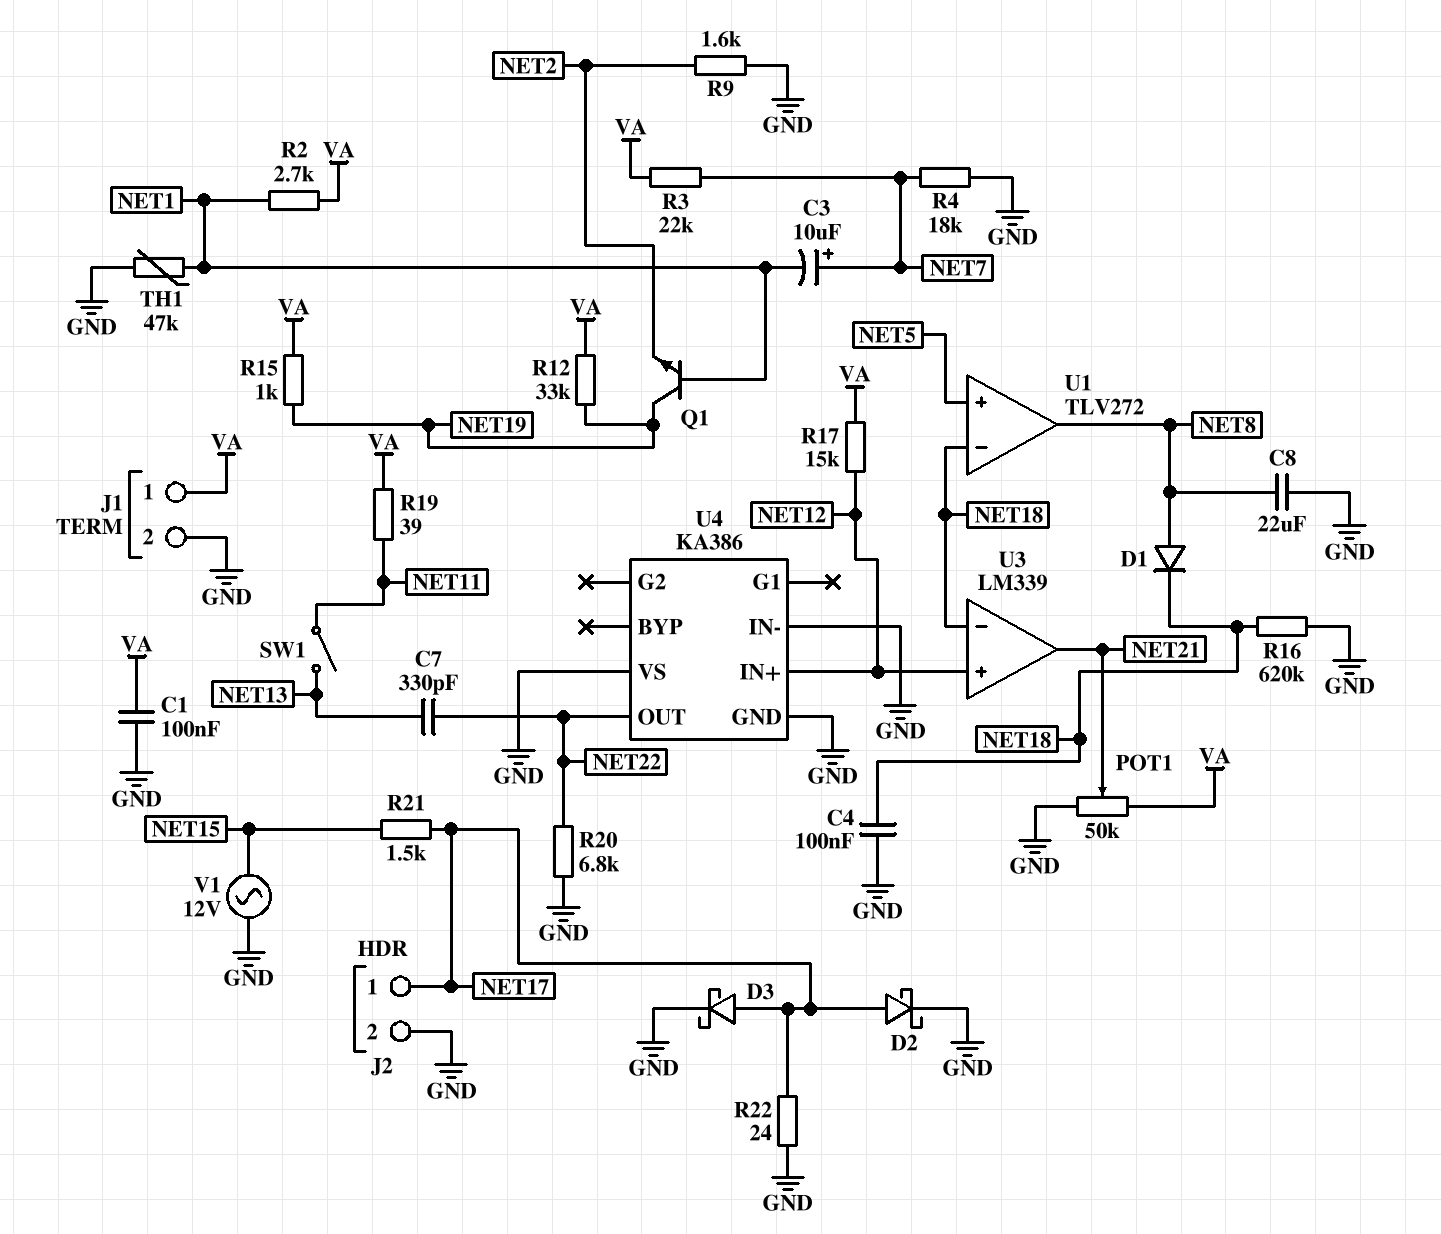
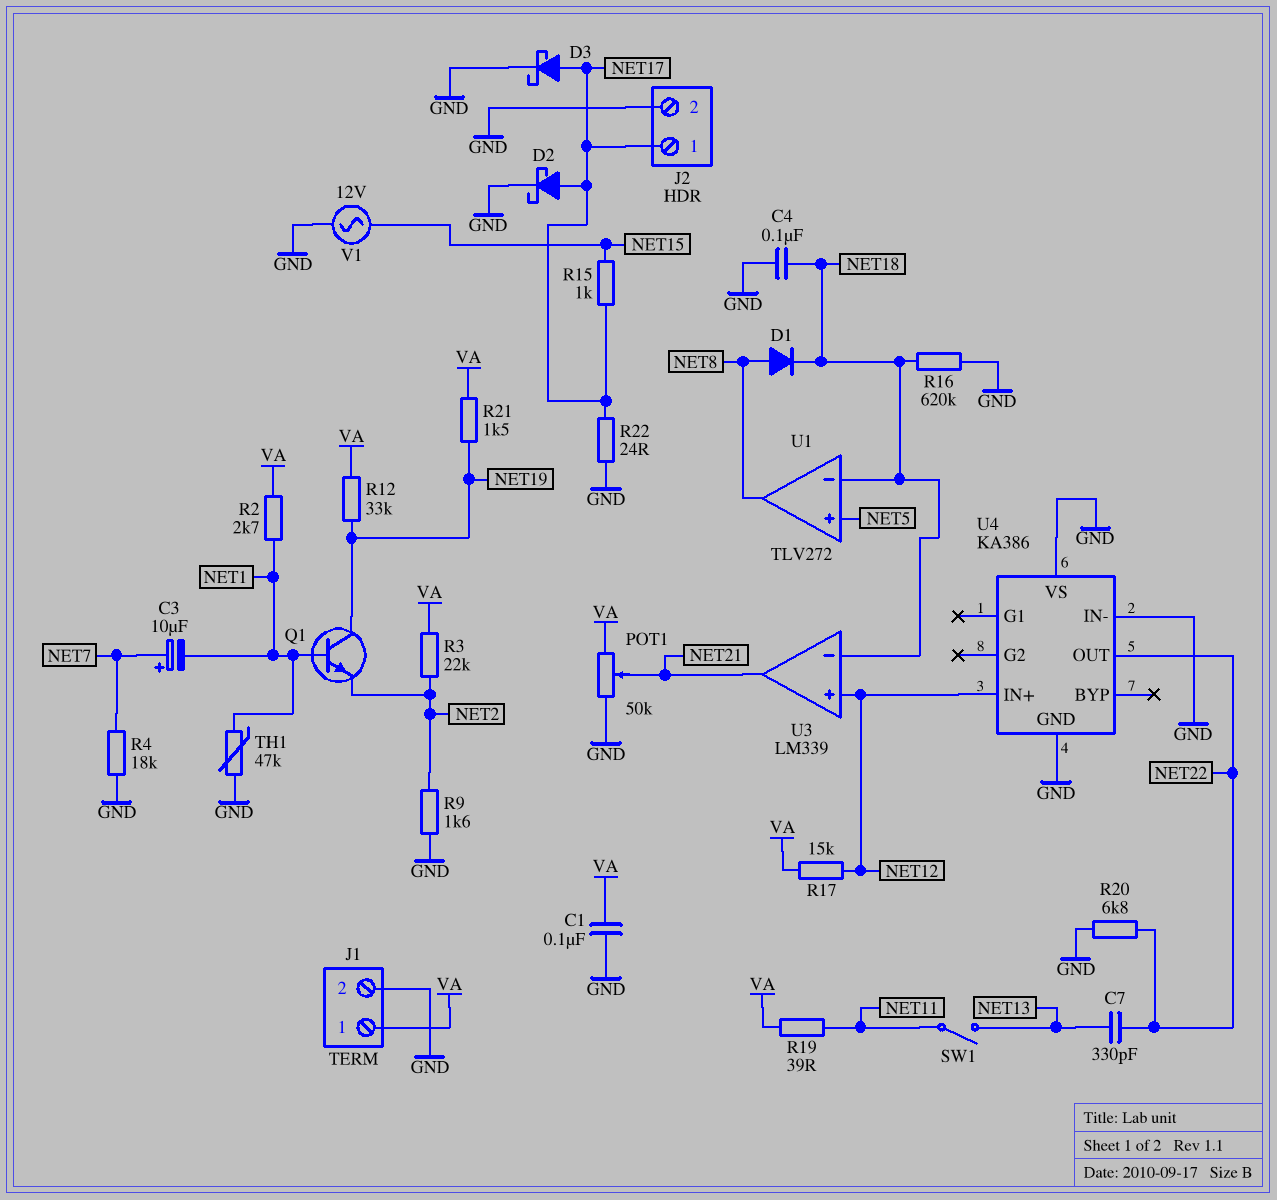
C8: 22uF (GND, NET8) -> none
R3: 22k (NET7, VA) -> 22k (NET2, VA)
R15: 1k (NET19, VA) -> 1k (NET15, NET17)
R21: 1.5k (NET15, NET17) -> 1.5k (NET19, VA)

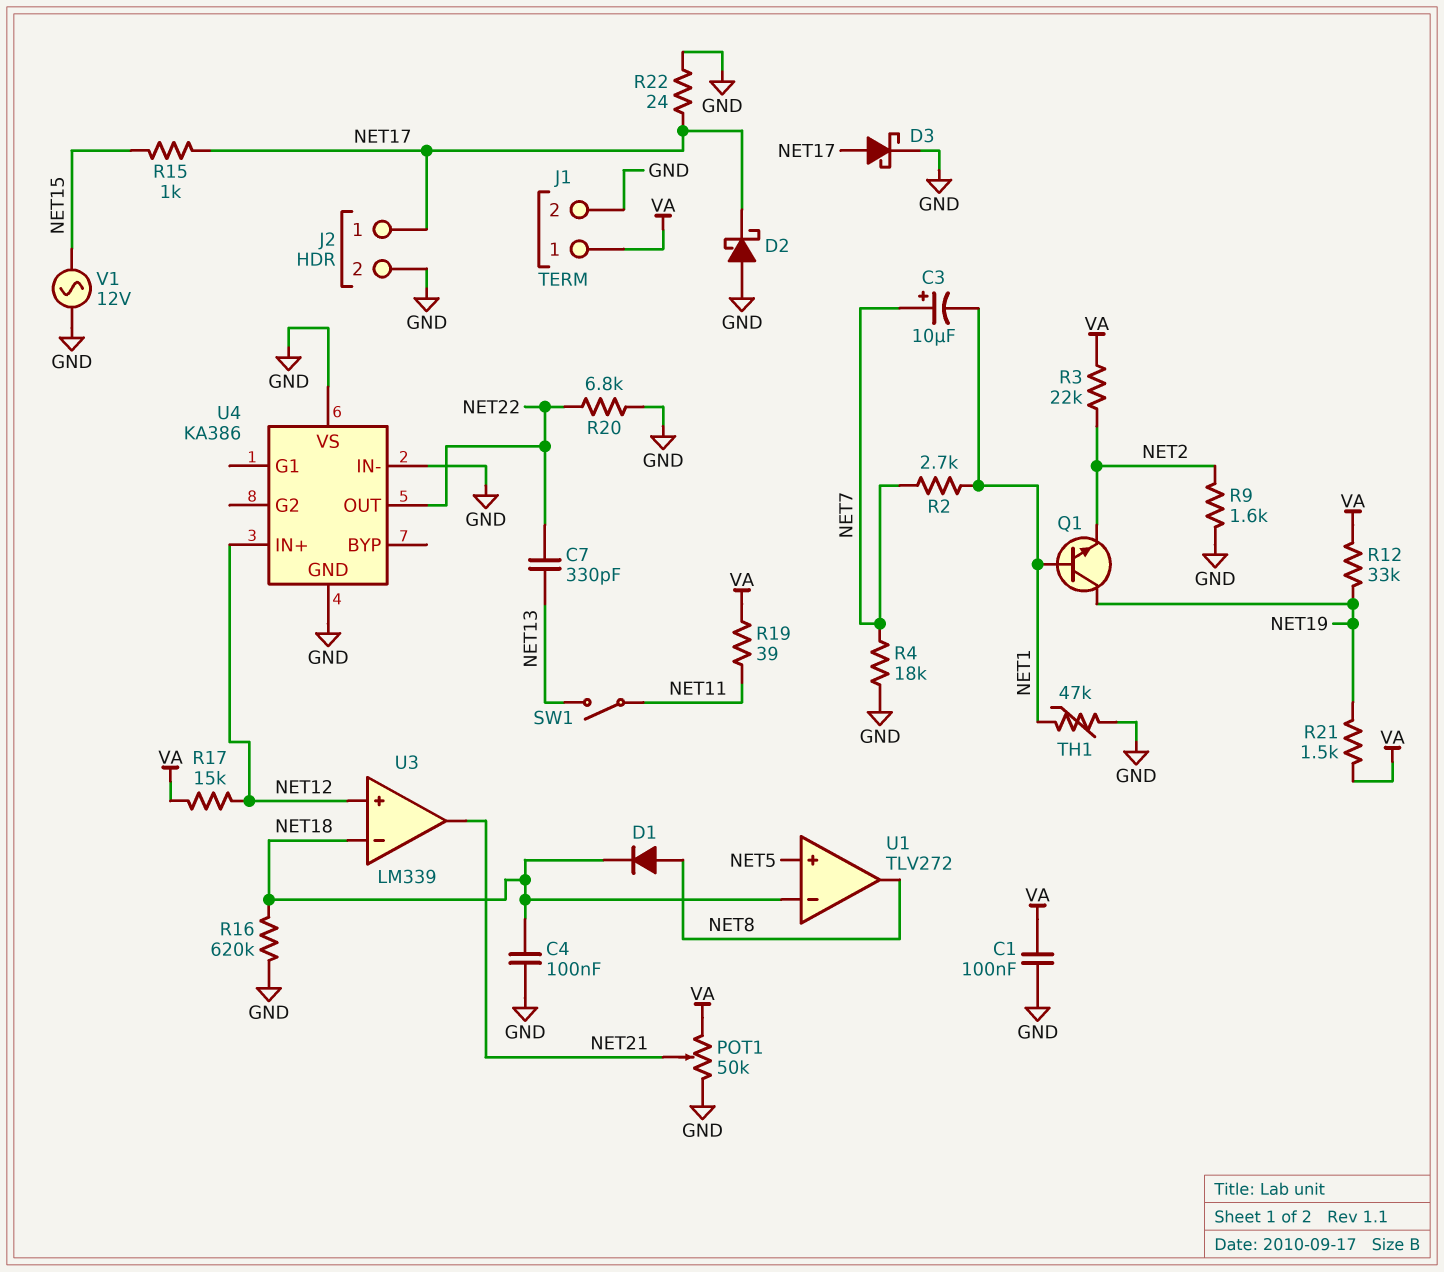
D2: schottky (A NET17, K GND) -> schottky (A GND, K NET17)
R2: 2.7k (NET1, VA) -> 2.7k (NET1, NET7)

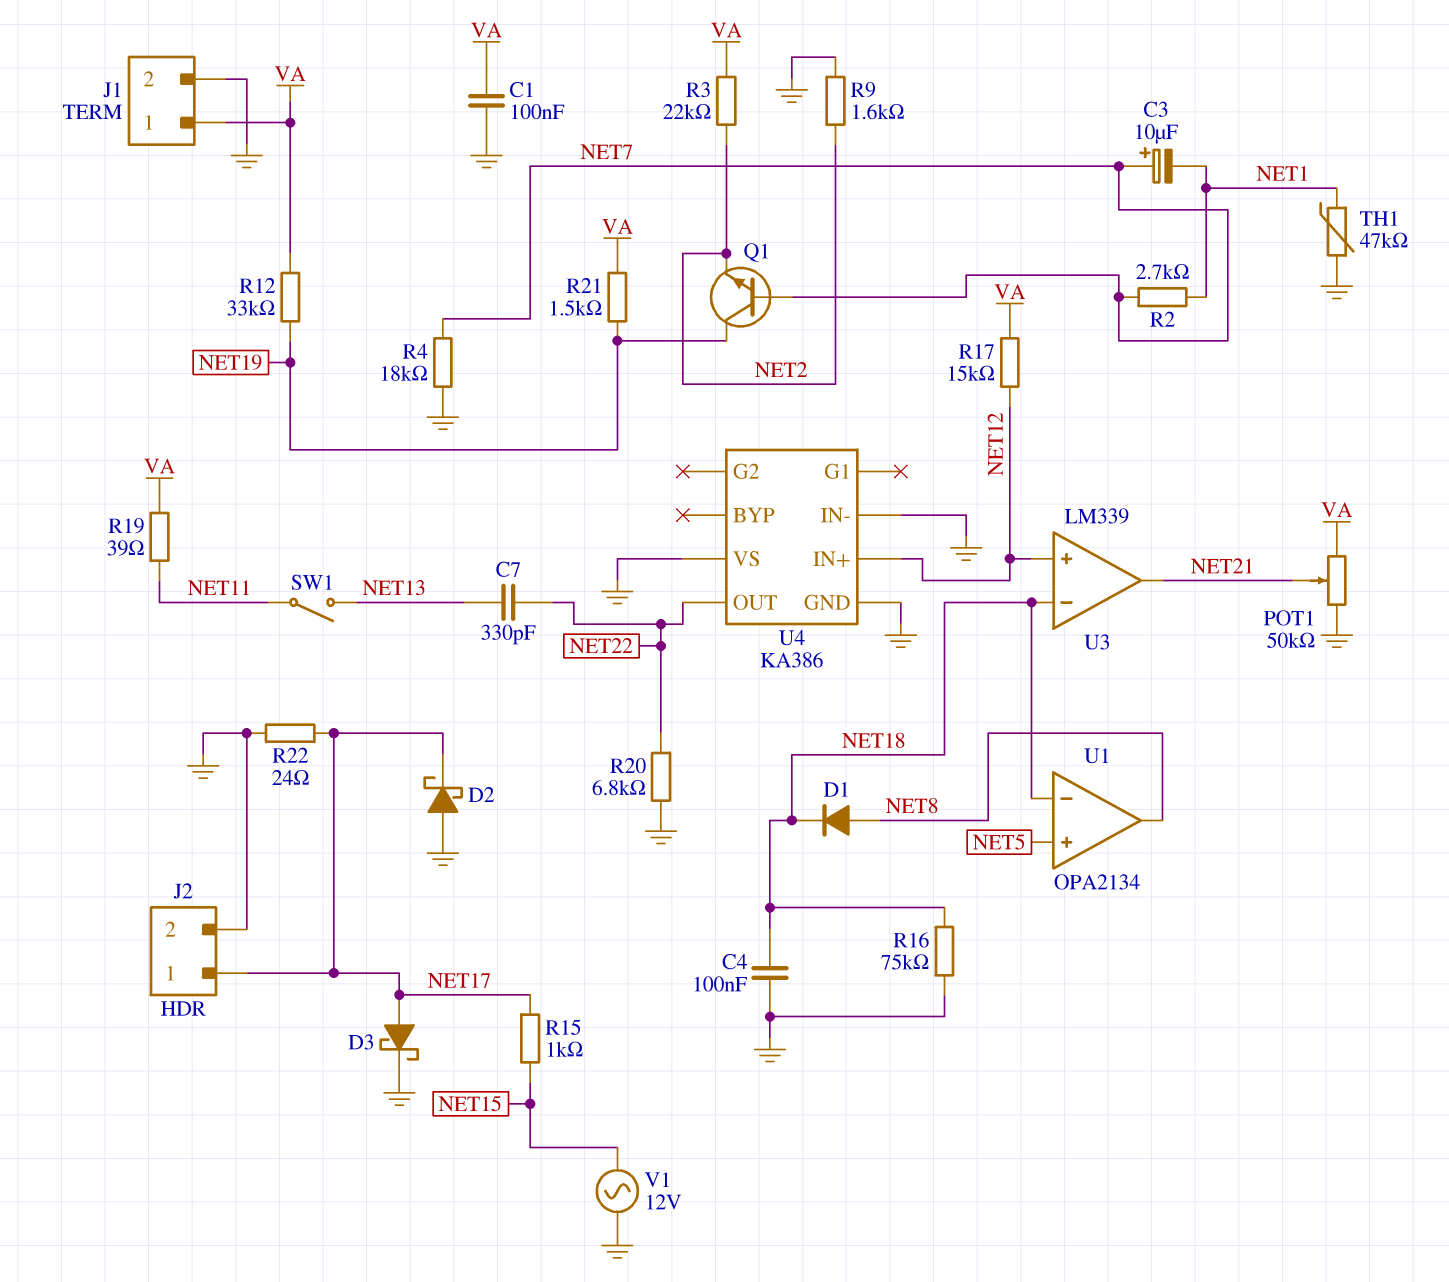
Q1: NPN (B NET1, C NET19, E NET2) -> NPN (B NET7, C NET19, E NET2)
R16: 620k (GND, NET18) -> 75k (GND, NET18)
U1: TLV272 -> OPA2134

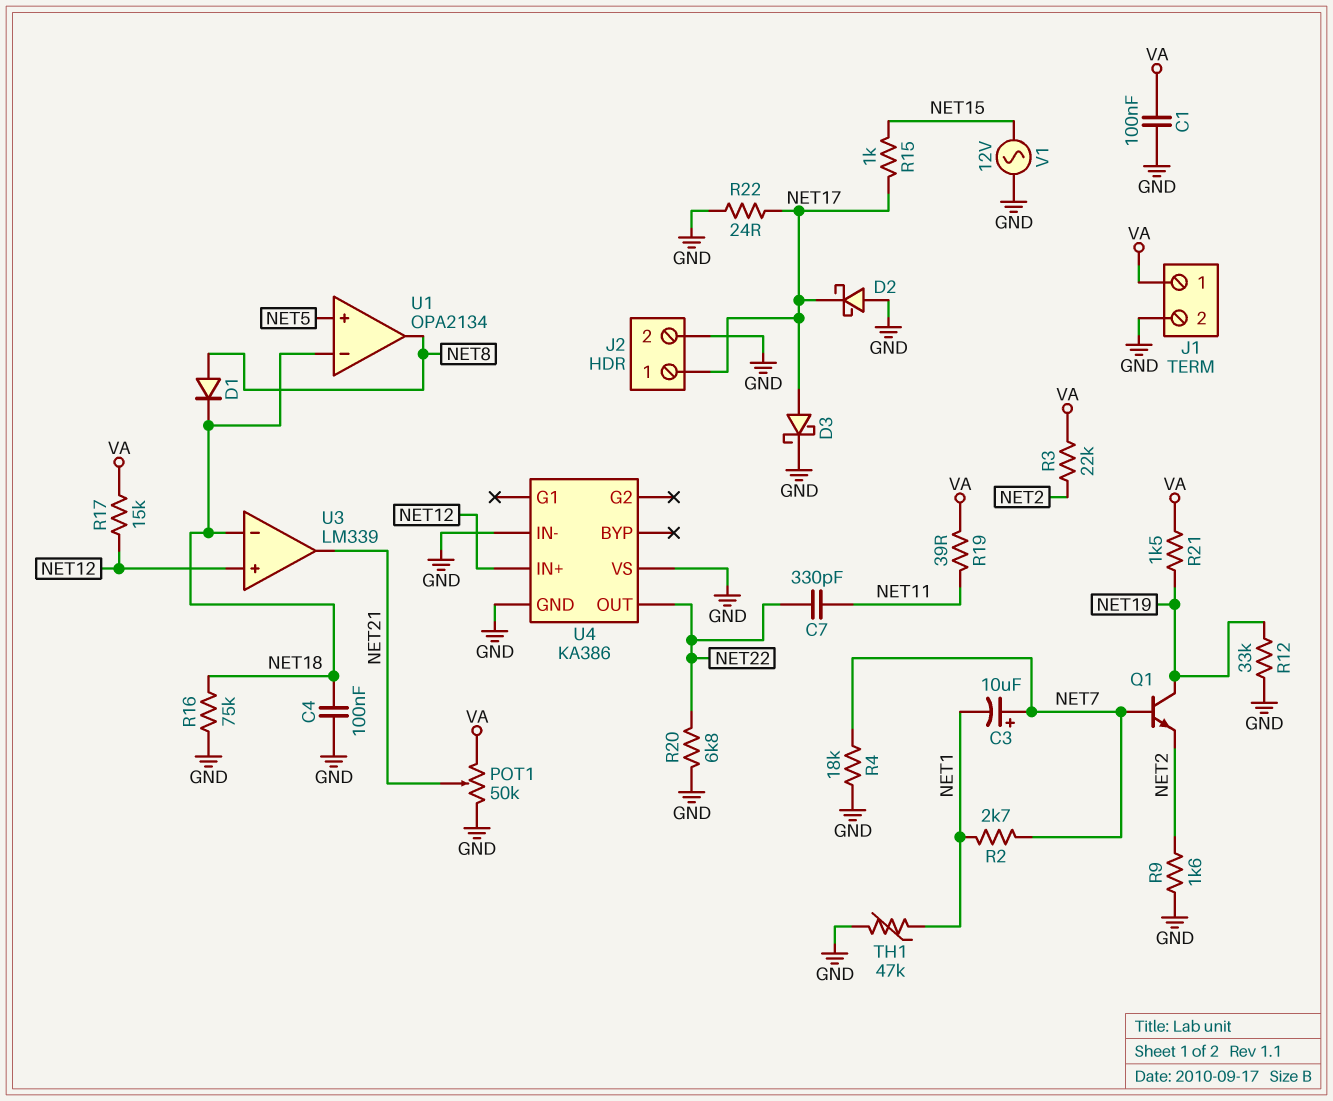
C7: 330pF (NET13, NET22) -> 330pF (NET11, NET22)
R12: 33k (NET19, VA) -> 33k (GND, NET19)
SW1: switch (NET11, NET13) -> none

